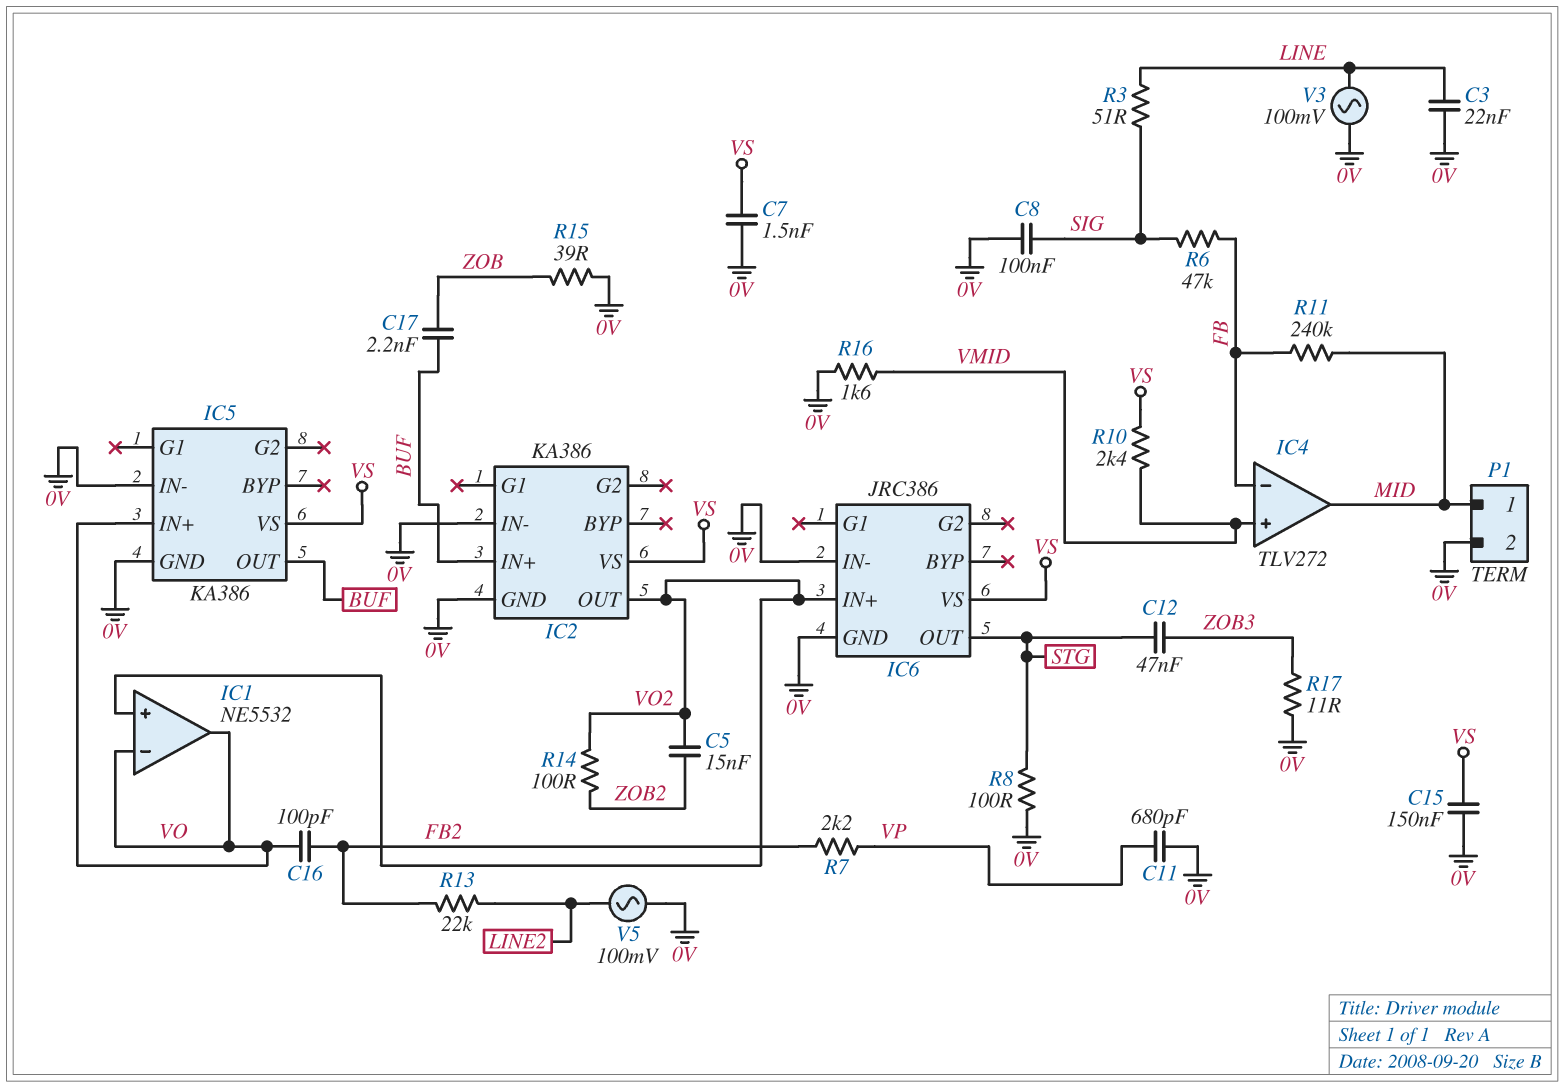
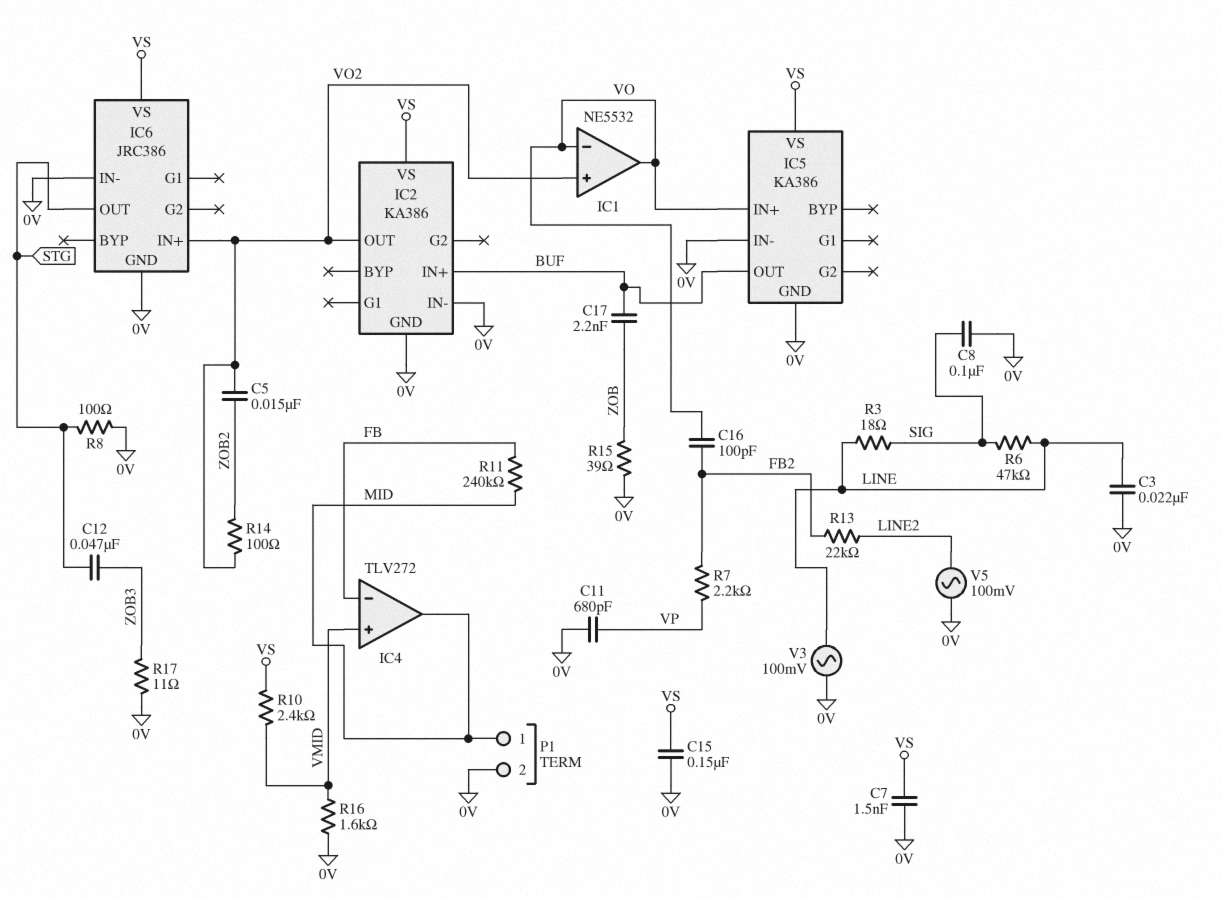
R3: 51 (LINE, SIG) -> 18 (LINE, SIG)
R6: 47k (FB, SIG) -> 47k (LINE, SIG)

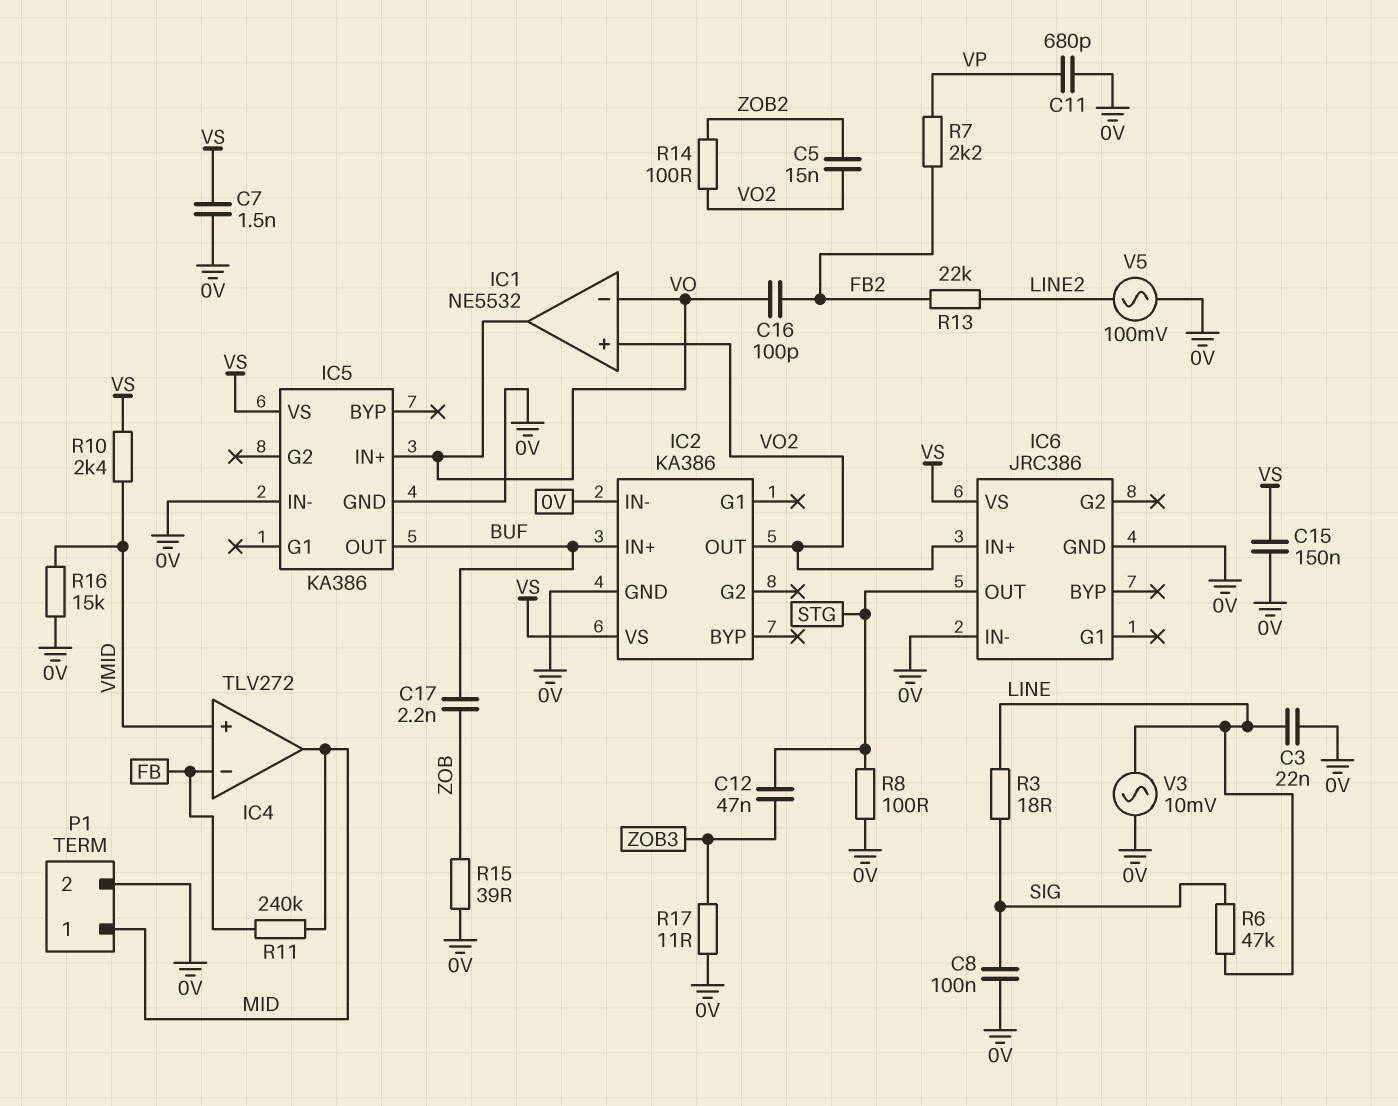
R16: 1.6k (0V, VMID) -> 15k (0V, VMID)
V3: AC 100mV (0V, LINE) -> AC 10mV (0V, LINE)

